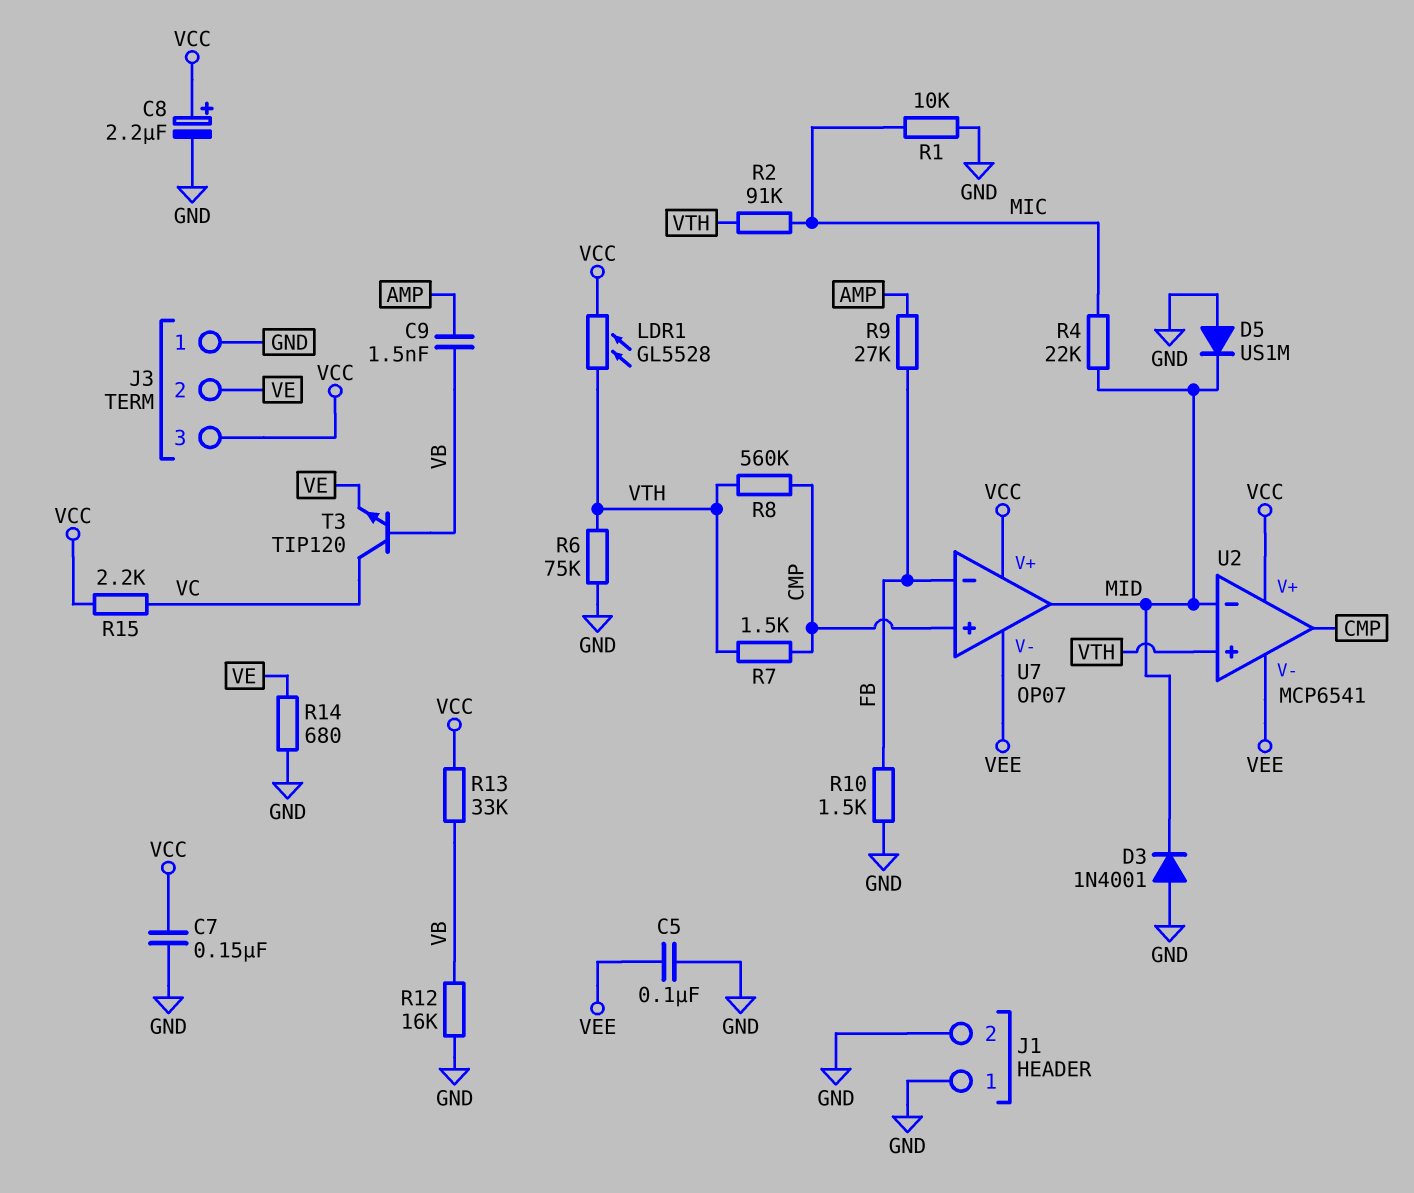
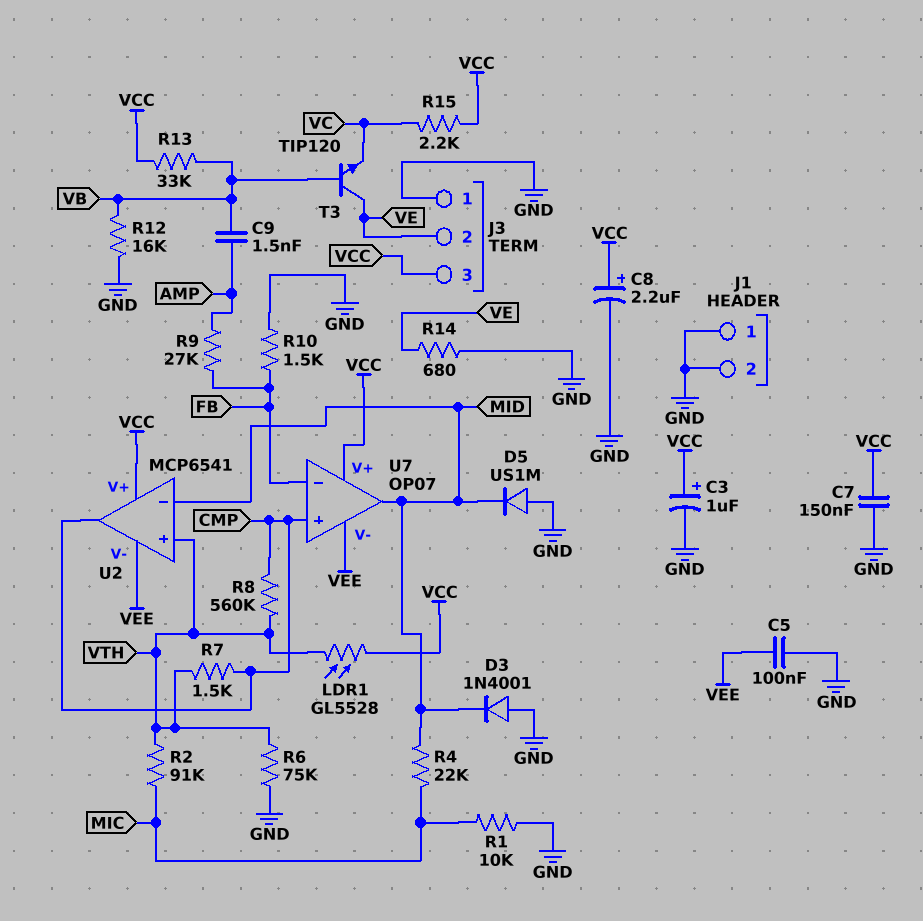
C3: none -> 1uF (plus VCC, minus GND)
T3: NPN TIP120 (B VB, C VC, E VE) -> NPN TIP120 (B VB, C VE, E VC)

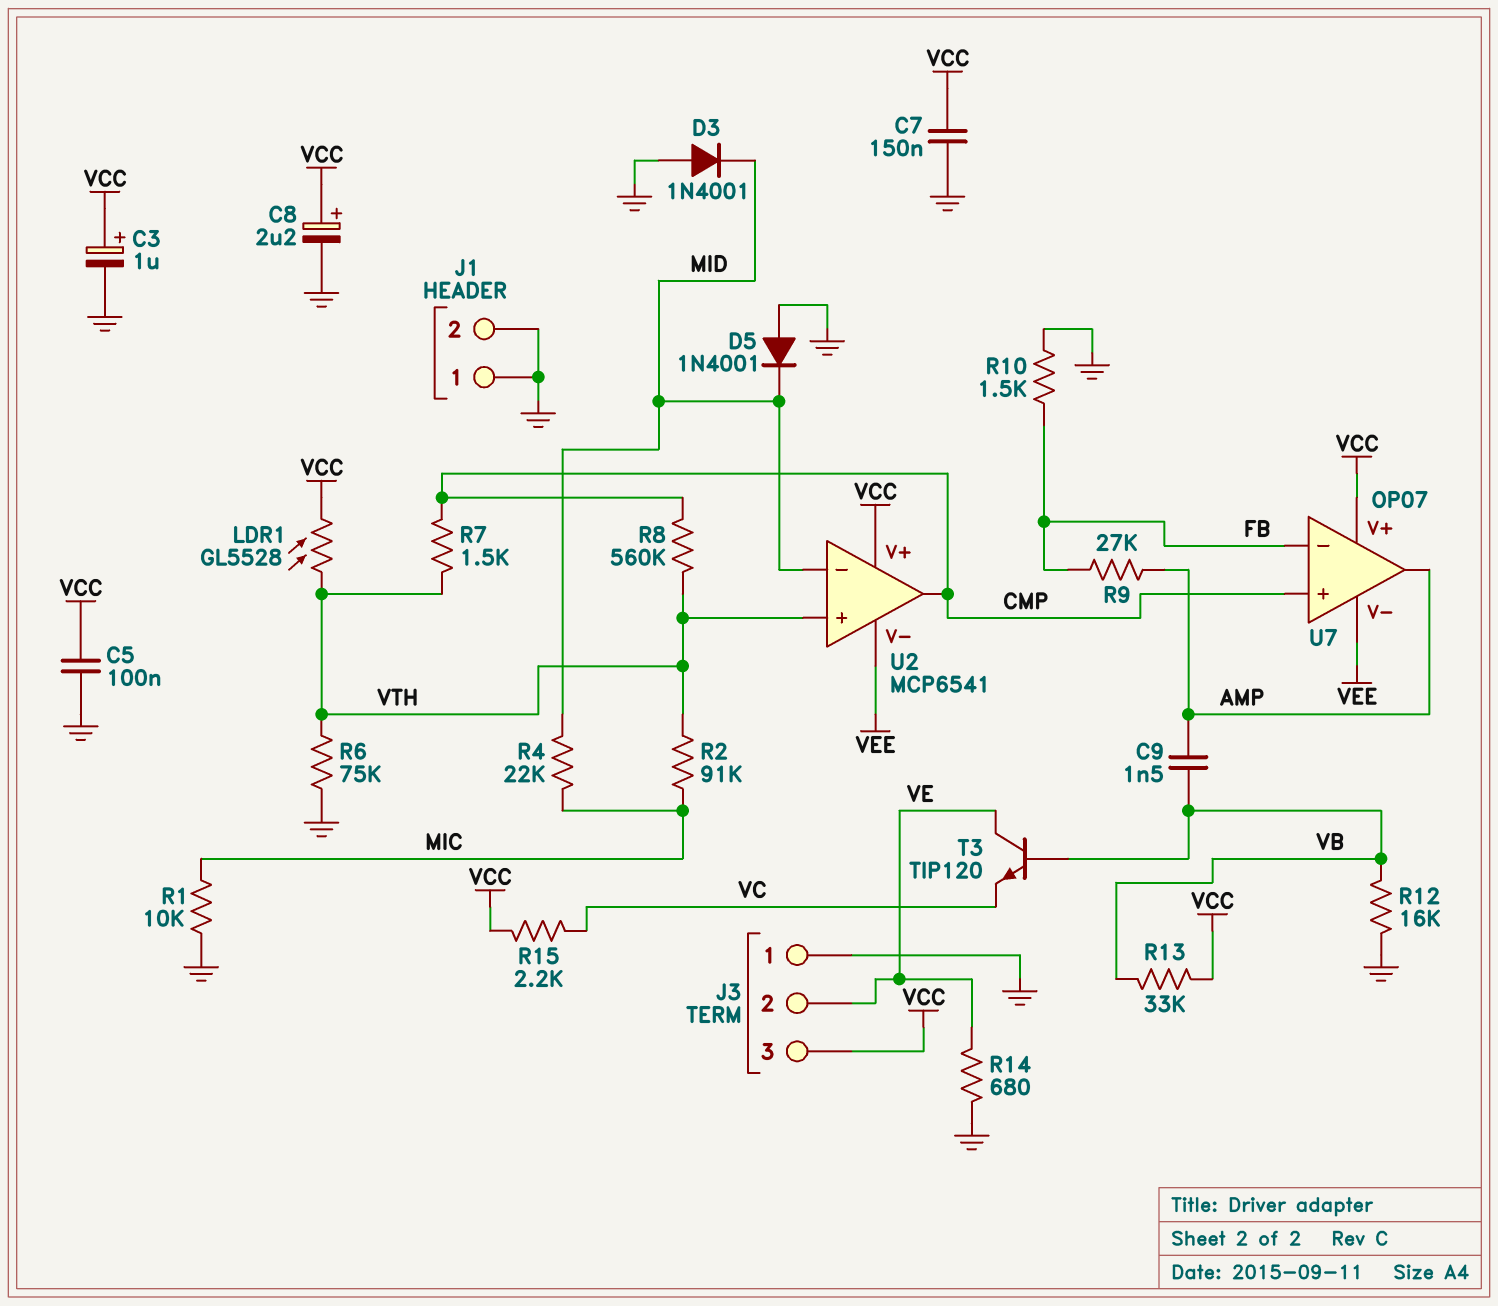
C5: 100nF (GND, VEE) -> 100nF (GND, VCC)
D5: diode US1M (A GND, K MID) -> diode 1N4001 (A GND, K MID)
U7 pin out: MID -> AMP

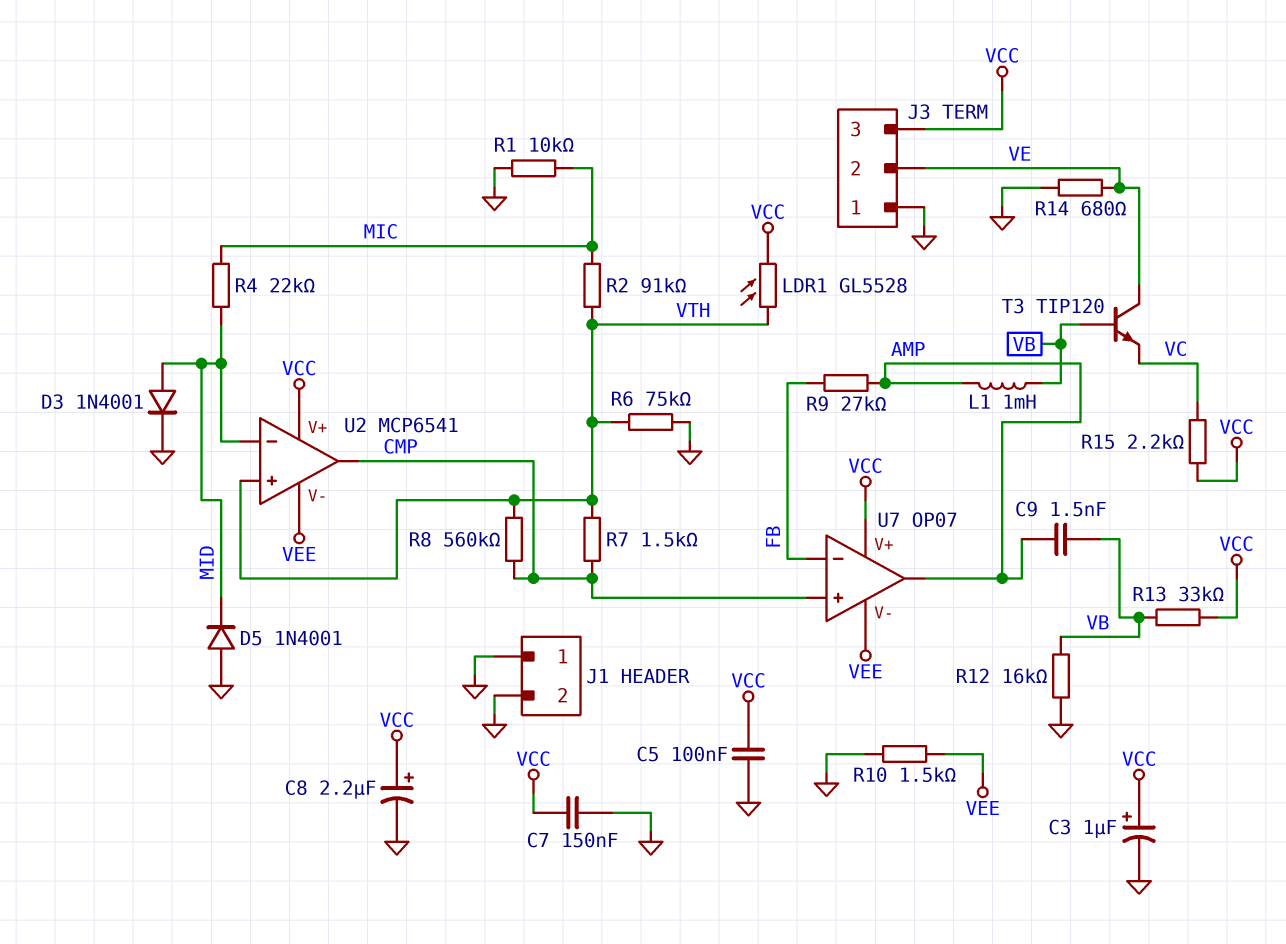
D3: diode 1N4001 (A GND, K MID) -> diode 1N4001 (A MID, K GND)
L1: none -> 1mH (AMP, VB)
R10: 1.5k (FB, GND) -> 1.5k (GND, VEE)

